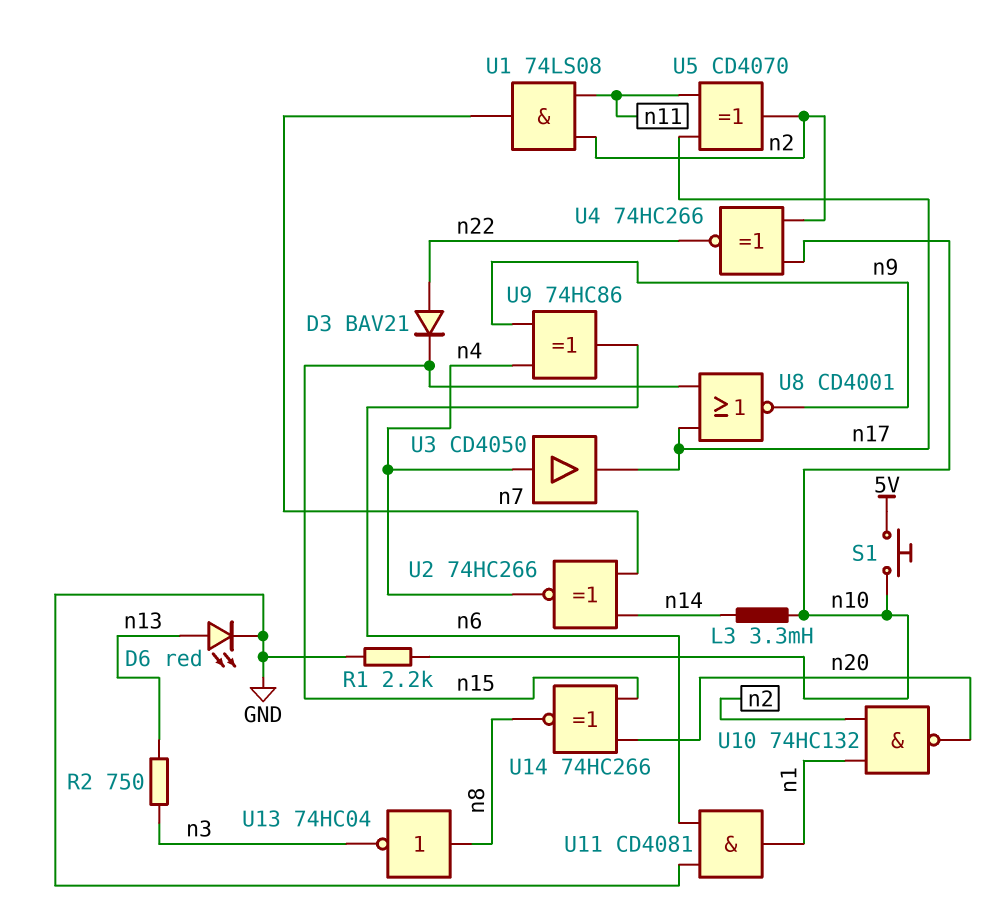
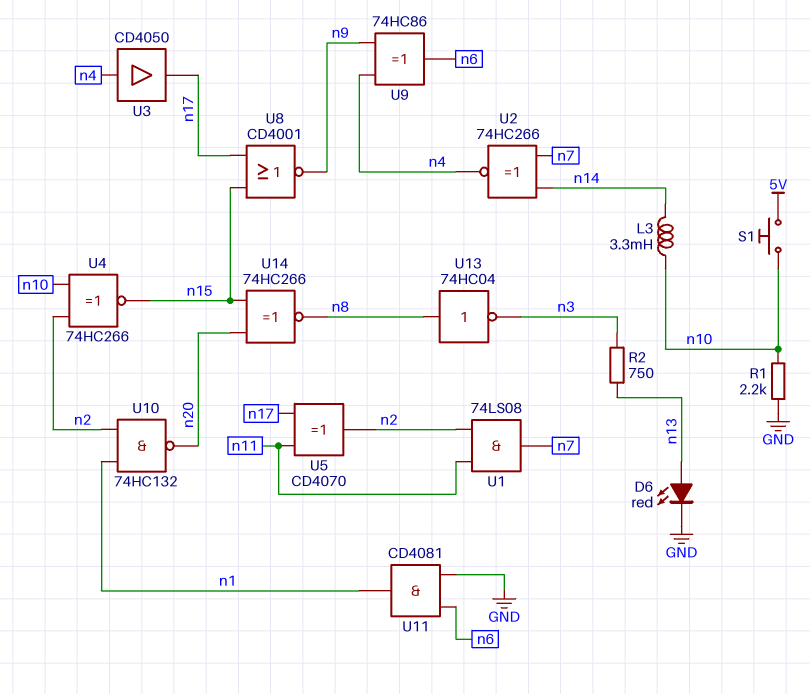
D3: diode BAV21 (A n22, K n15) -> none
U4: XNOR 74HC266 (in n2, in n10, out n22) -> XNOR 74HC266 (in n2, in n10, out n15)

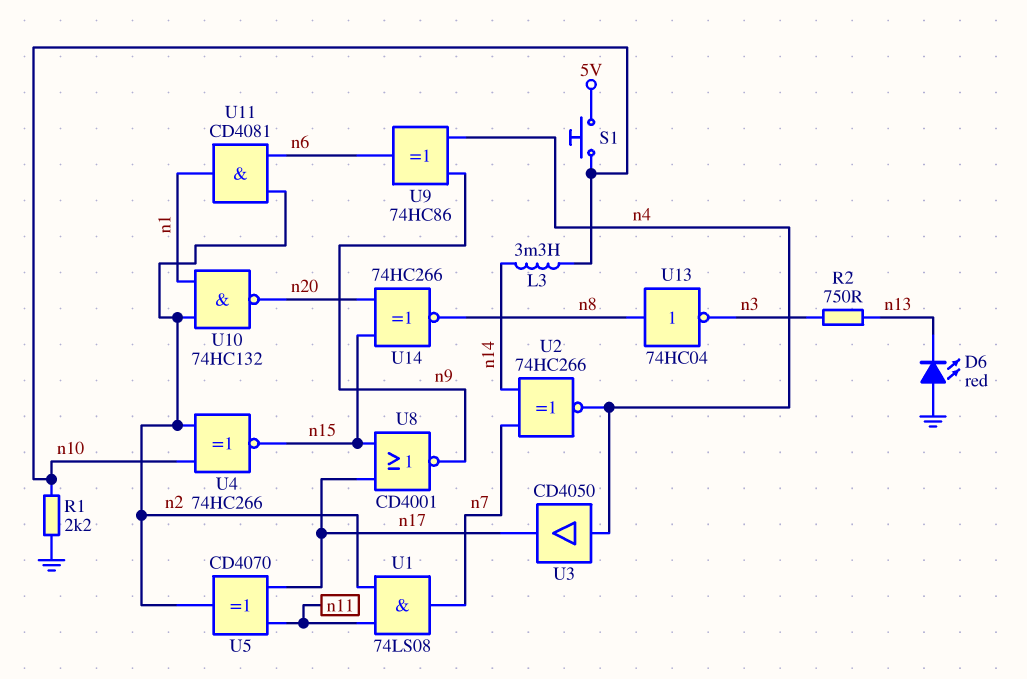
D6: LED red (A n13, K GND) -> LED red (A GND, K n13)
U11: AND CD4081 (in GND, in n6, out n1) -> AND CD4081 (in n2, in n6, out n1)

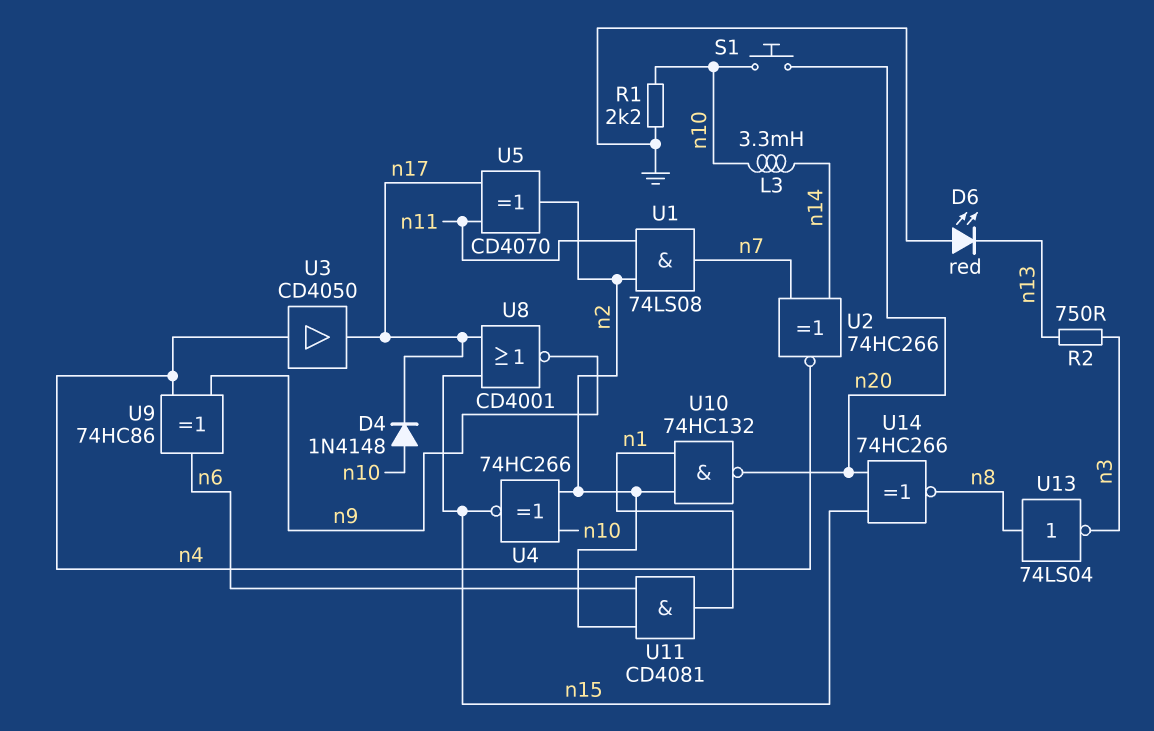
D4: none -> diode 1N4148 (A n10, K n17)
S1: button (5V, n10) -> button (n10, n20)
U13: NOT 74HC04 (in n8, out n3) -> NOT 74LS04 (in n8, out n3)

